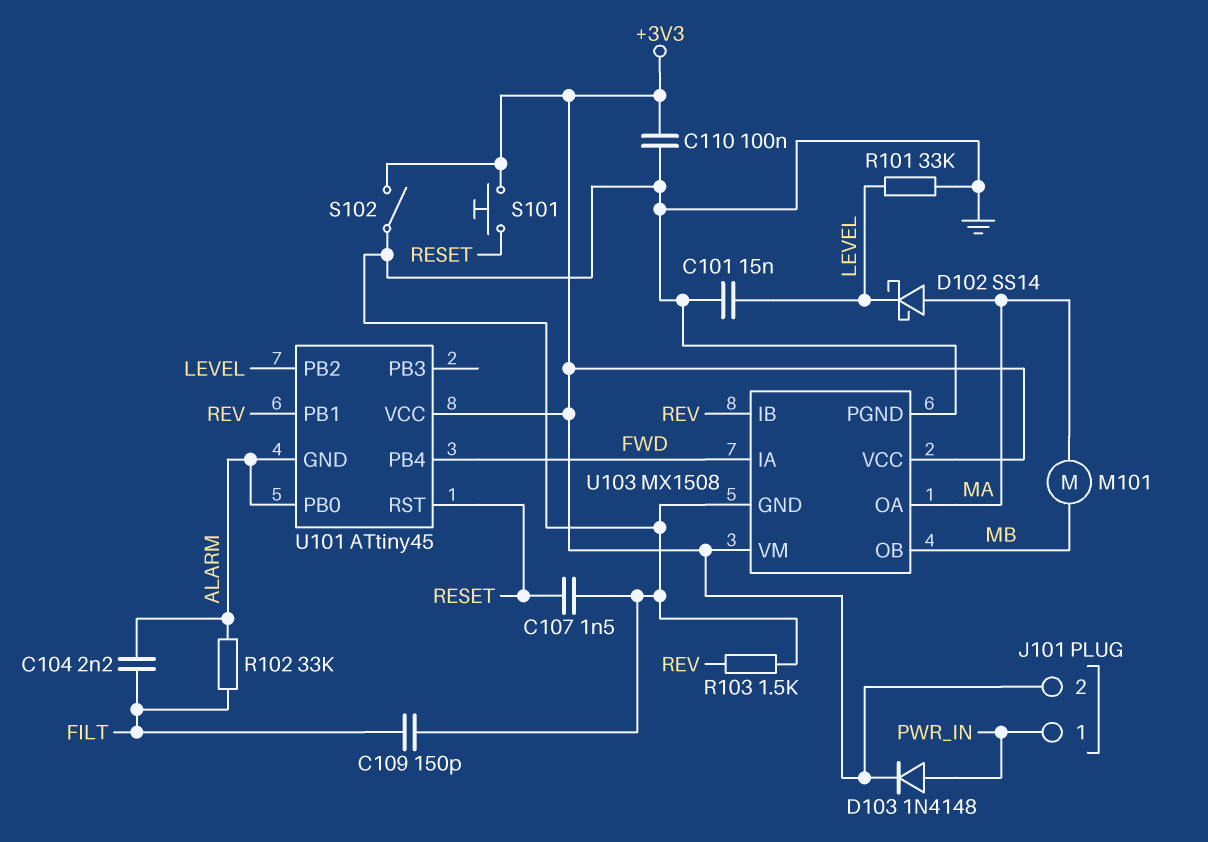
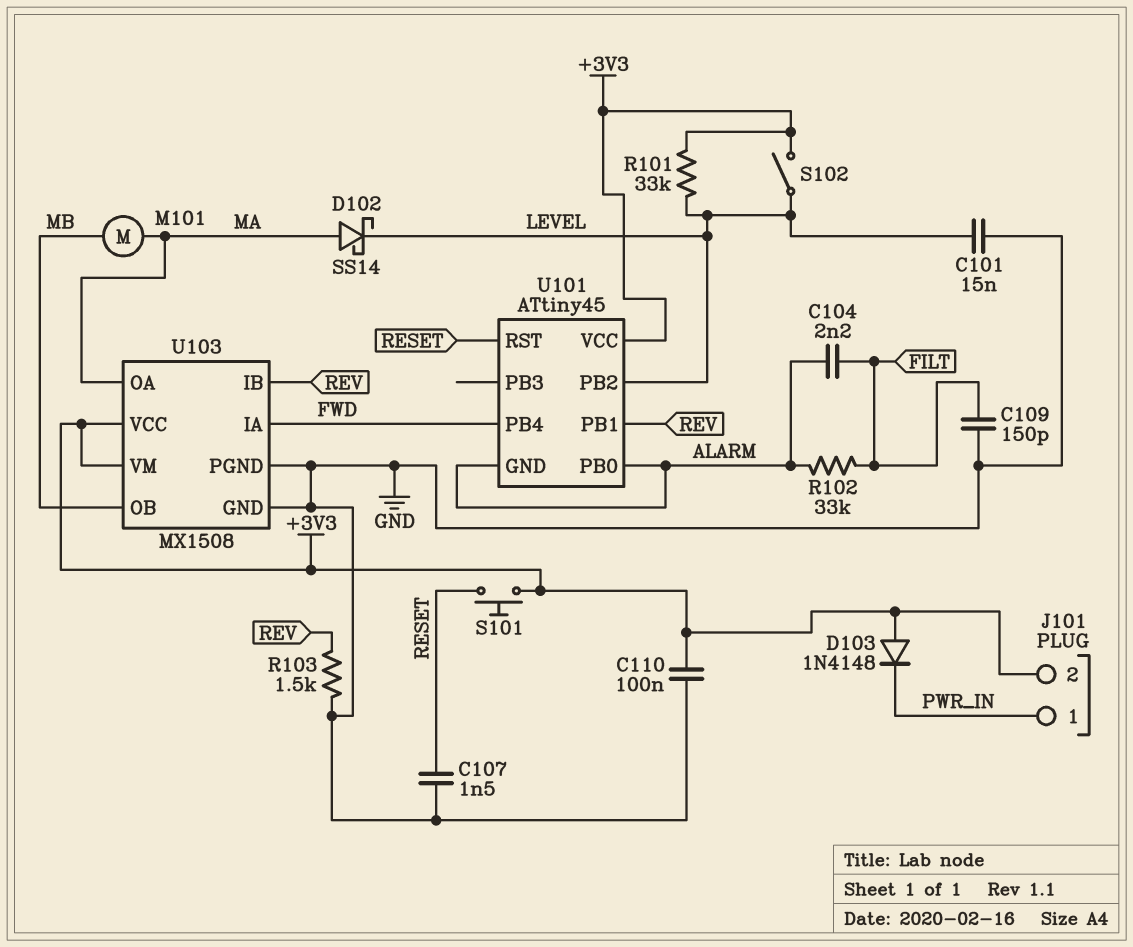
D103: diode 1N4148 (A PWR_IN, K +3V3) -> diode 1N4148 (A +3V3, K PWR_IN)
R101: 33k (GND, LEVEL) -> 33k (+3V3, LEVEL)
S102: switch (+3V3, GND) -> switch (+3V3, LEVEL)

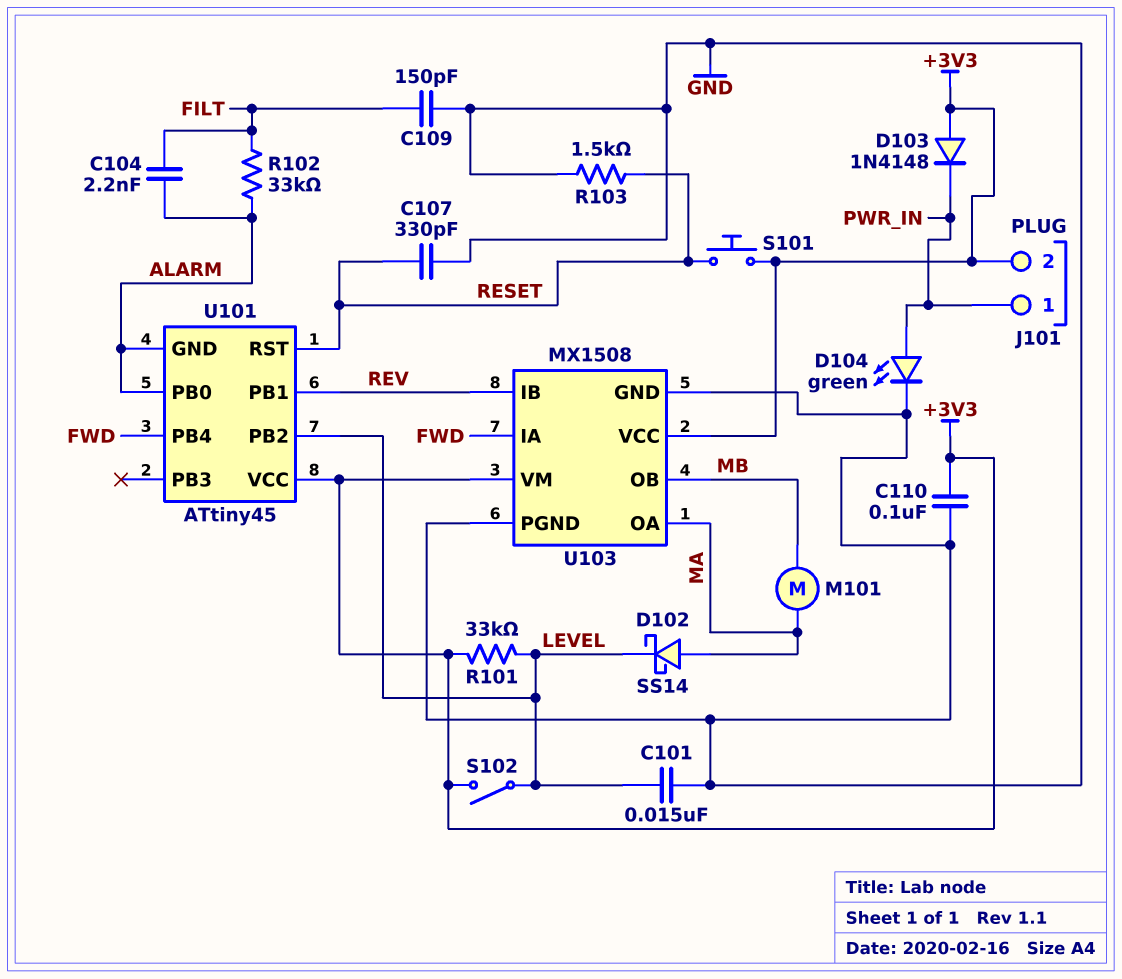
C107: 1.5nF (GND, RESET) -> 330pF (GND, RESET)
D104: none -> LED green (A PWR_IN, K GND)
R103: 1.5k (GND, REV) -> 1.5k (GND, RESET)

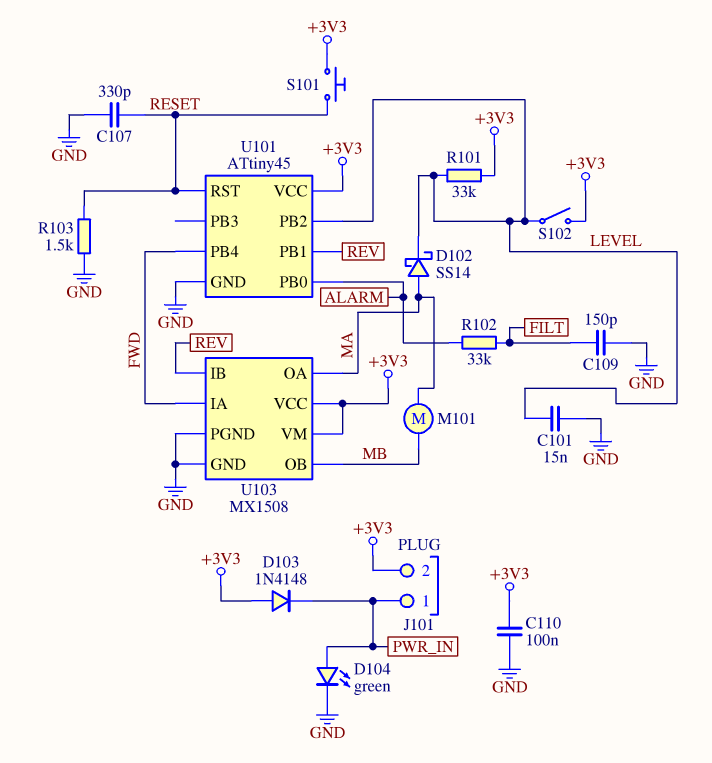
C104: 2.2nF (ALARM, FILT) -> none
U101 pin GND: ALARM -> GND

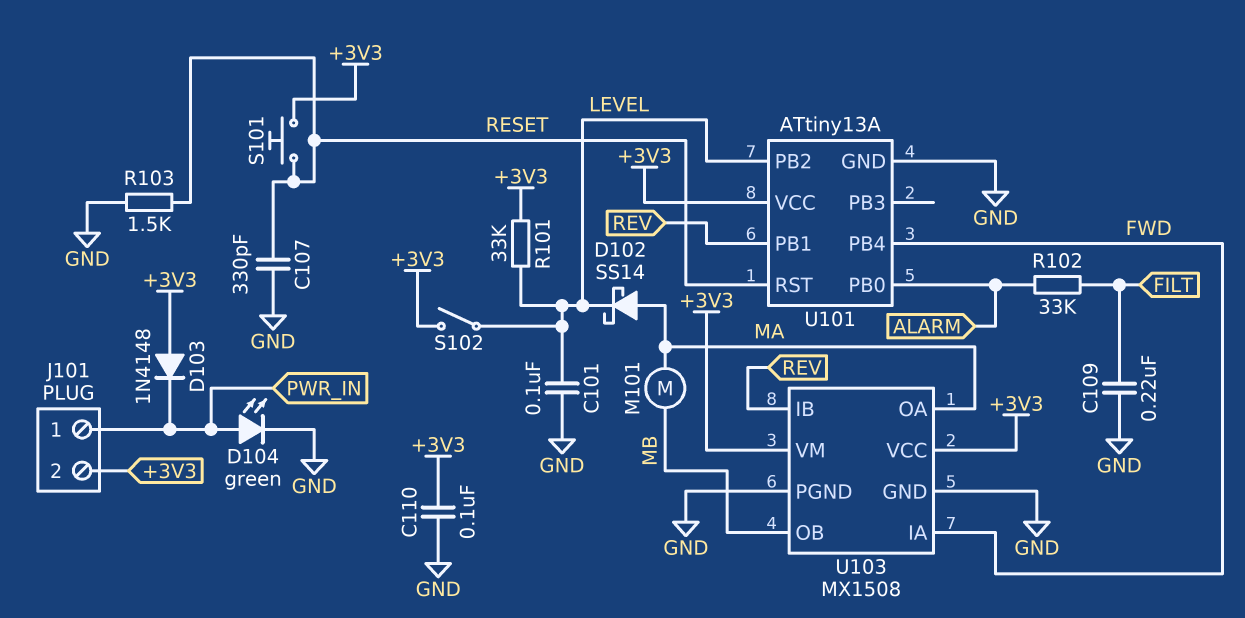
C101: 15nF (GND, LEVEL) -> 100nF (GND, LEVEL)
C109: 150pF (FILT, GND) -> 220nF (FILT, GND)
U101: ATtiny45 -> ATtiny13A

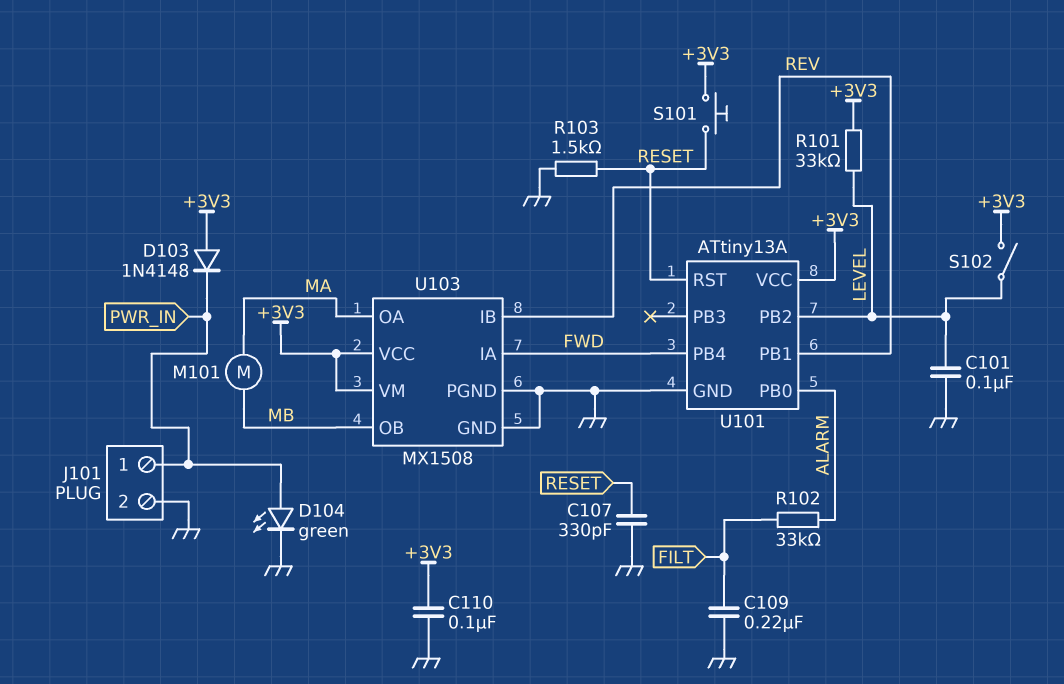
D102: schottky SS14 (A MA, K LEVEL) -> none
J101 pin 2: +3V3 -> GND

